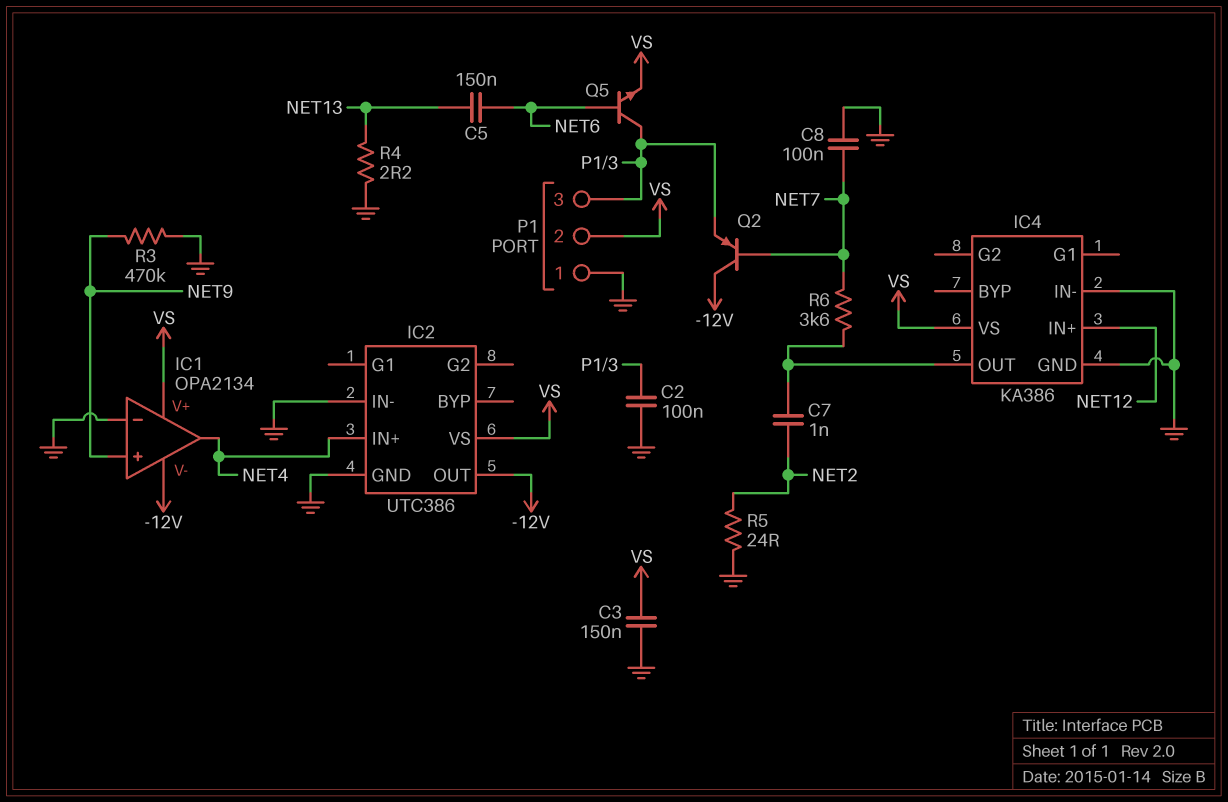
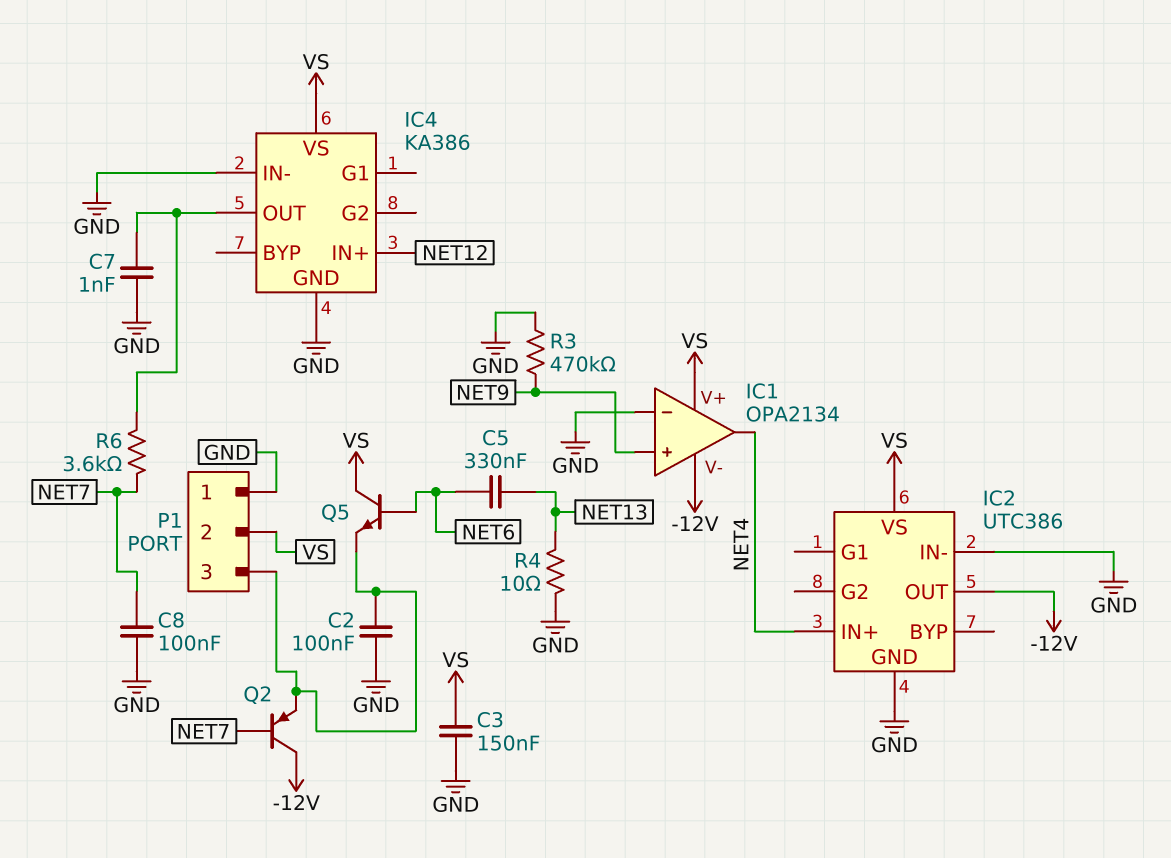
C5: 150nF (NET6, NET13) -> 330nF (NET6, NET13)
C7: 1nF (IC4/OUT, NET2) -> 1nF (GND, IC4/OUT)
Q5: NPN (B NET6, C P1/3, E VS) -> NPN (B NET6, C VS, E P1/3)
R4: 2.2 (GND, NET13) -> 10 (GND, NET13)
R5: 24 (GND, NET2) -> none

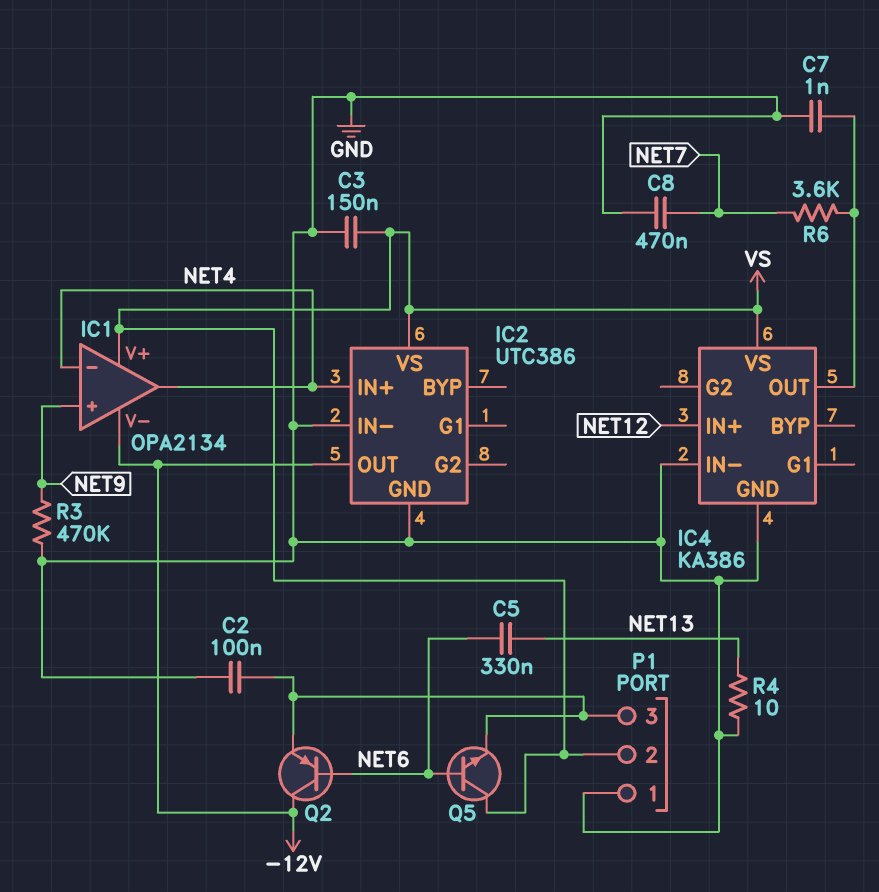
C8: 100nF (GND, NET7) -> 470nF (GND, NET7)
IC1 pin in-: GND -> NET4
Q2: PNP (B NET7, C -12V, E P1/3) -> PNP (B NET6, C -12V, E P1/3)

